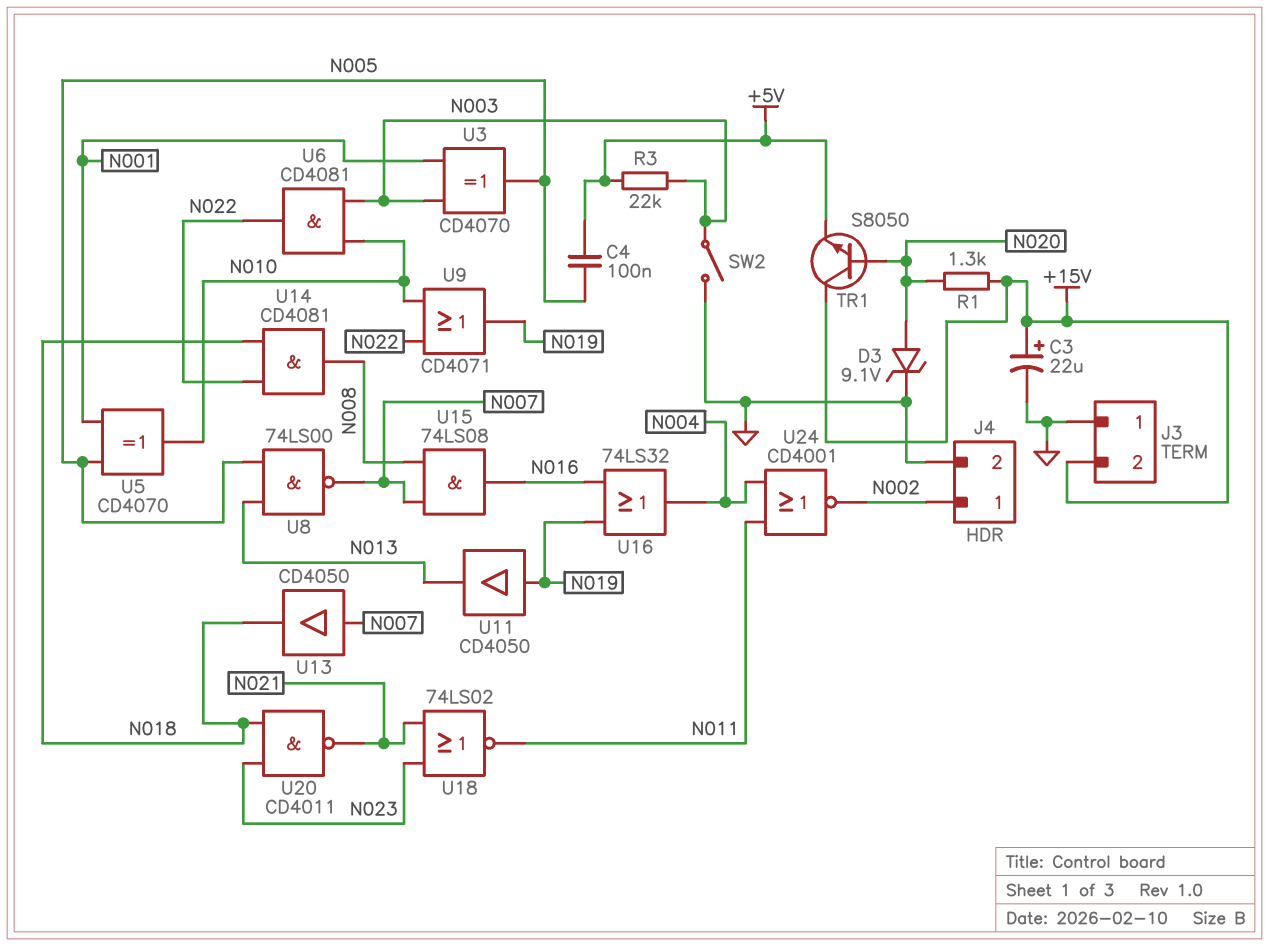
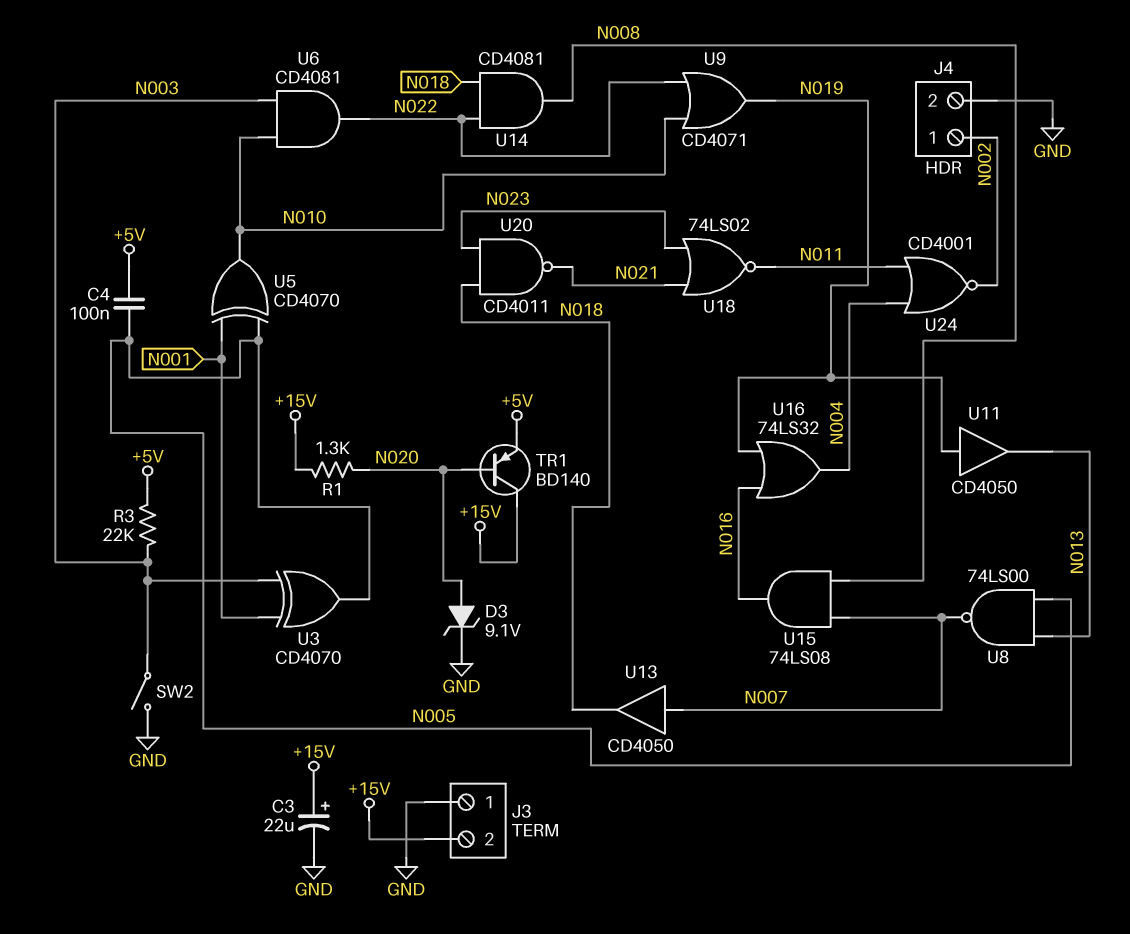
TR1: NPN S8050 (B N020, C +15V, E +5V) -> PNP BD140 (B N020, C +15V, E +5V)

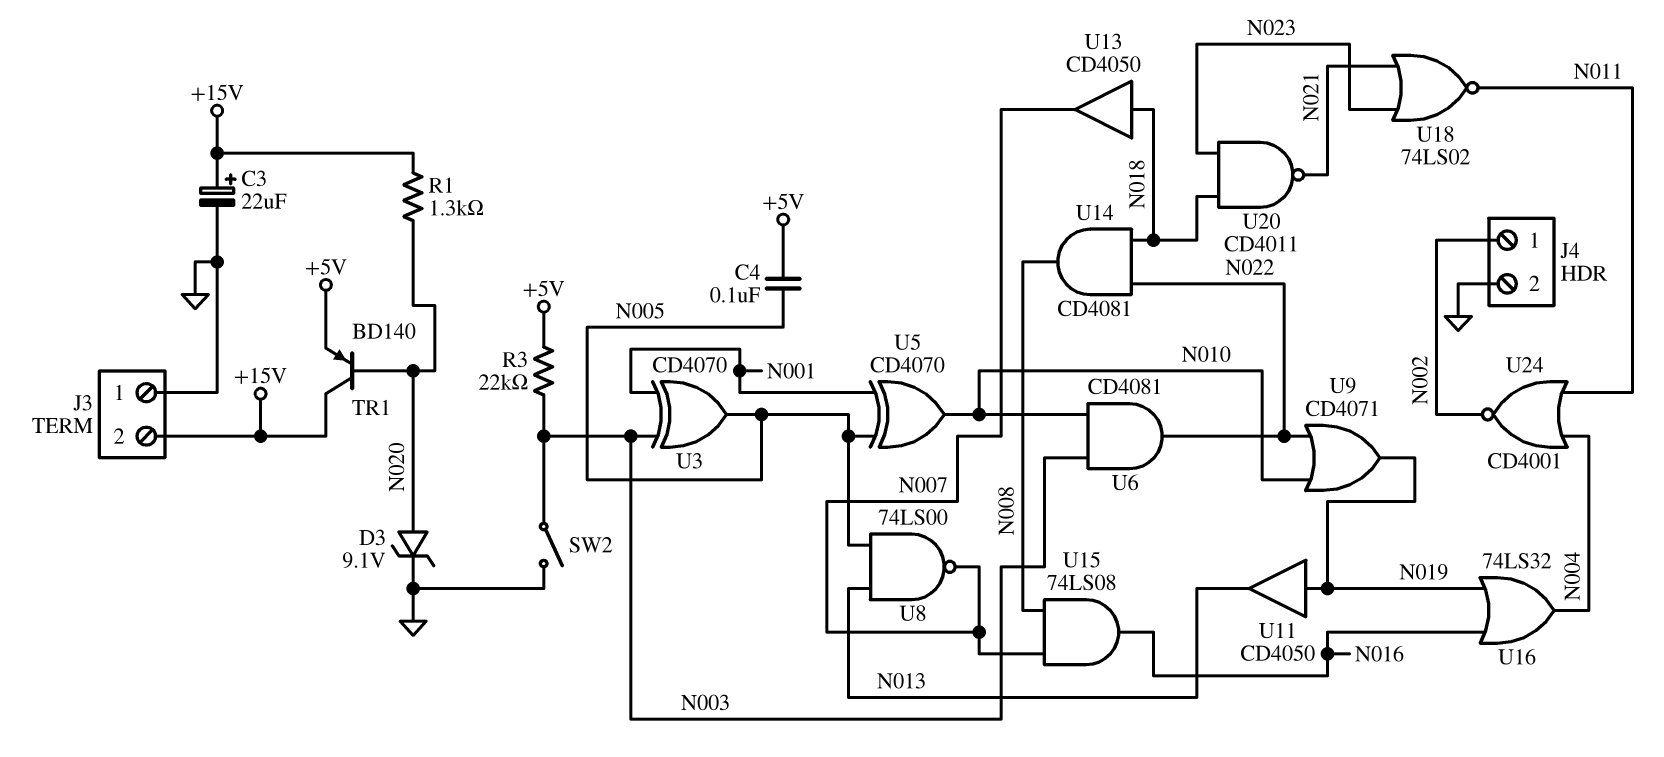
U13: buffer CD4050 (in N007, out N018) -> buffer CD4050 (in N018, out N007)

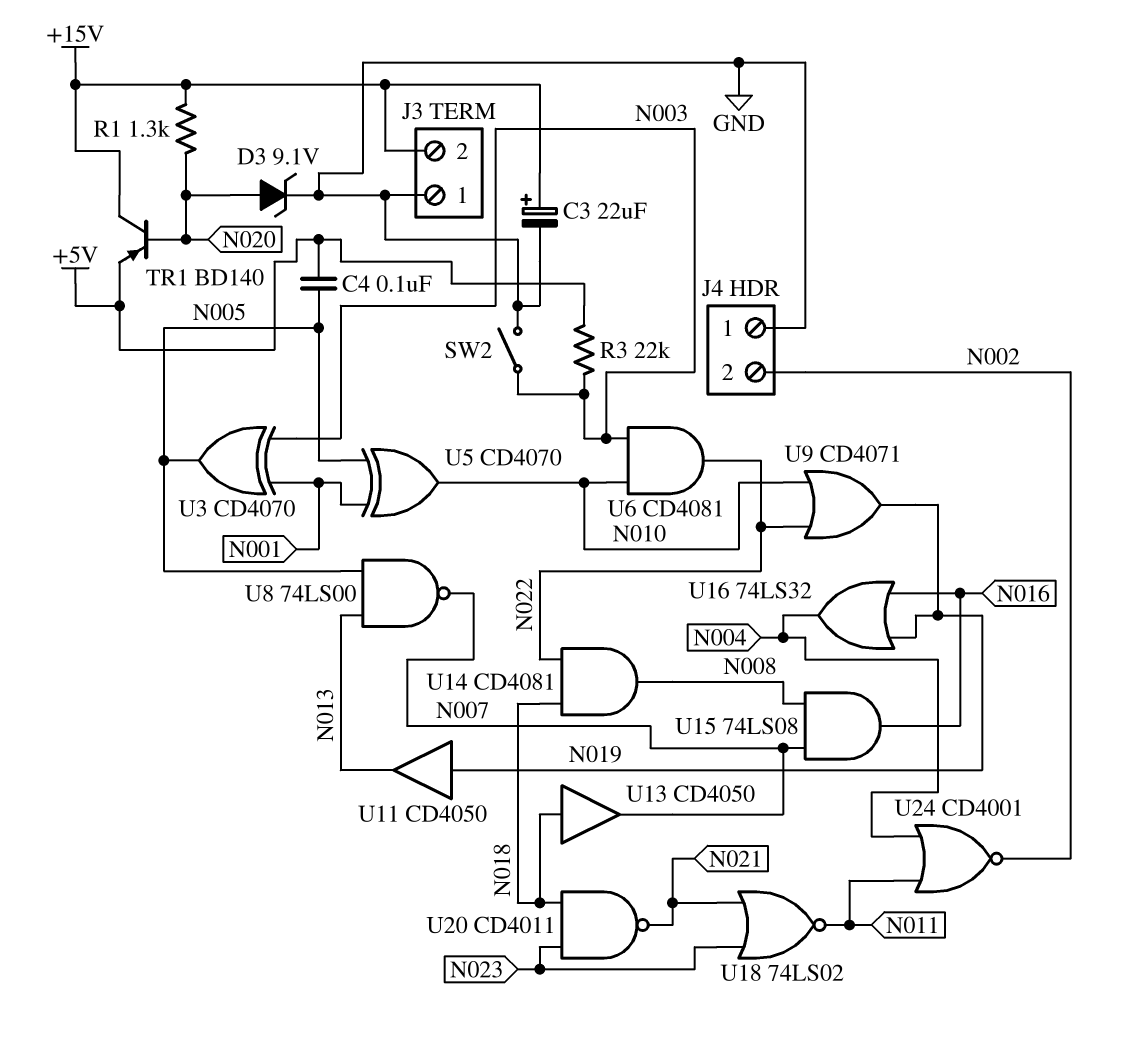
J4 pin 1: N002 -> GND
J4 pin 2: GND -> N002

